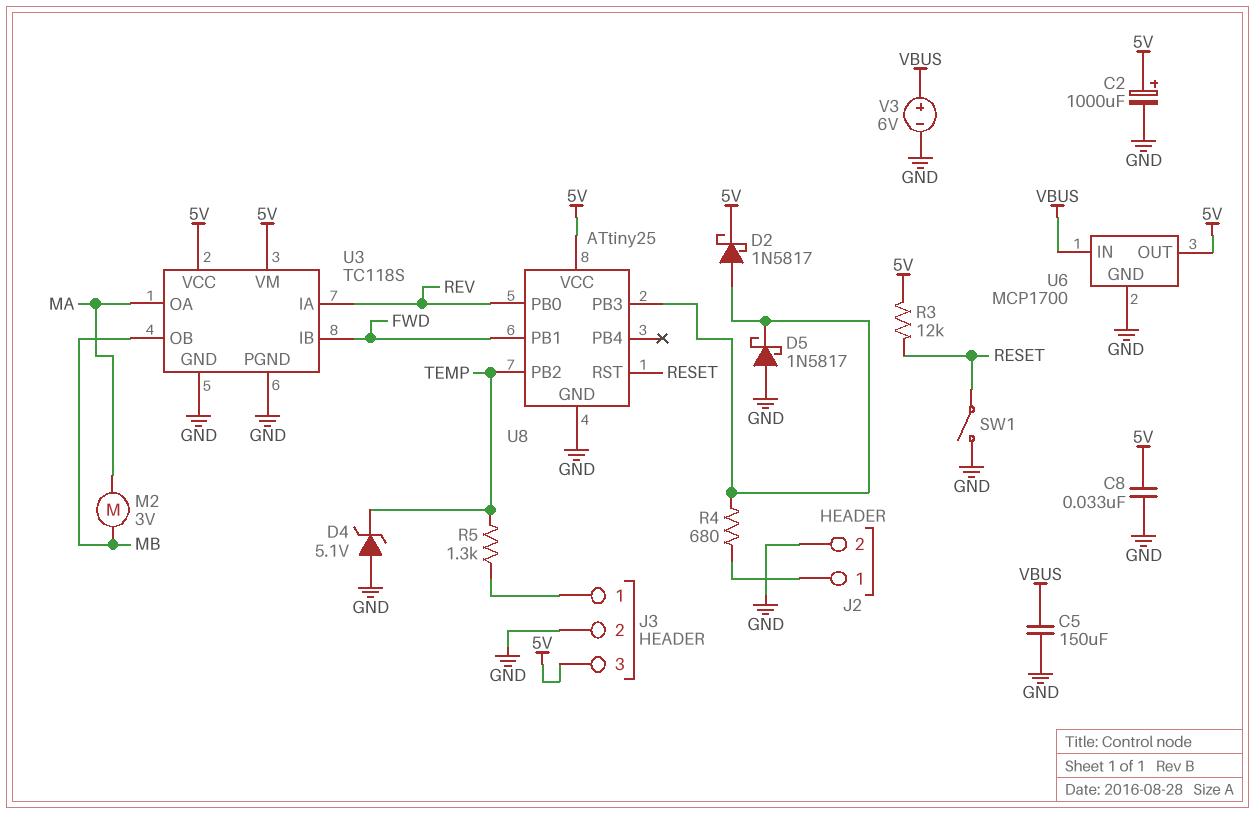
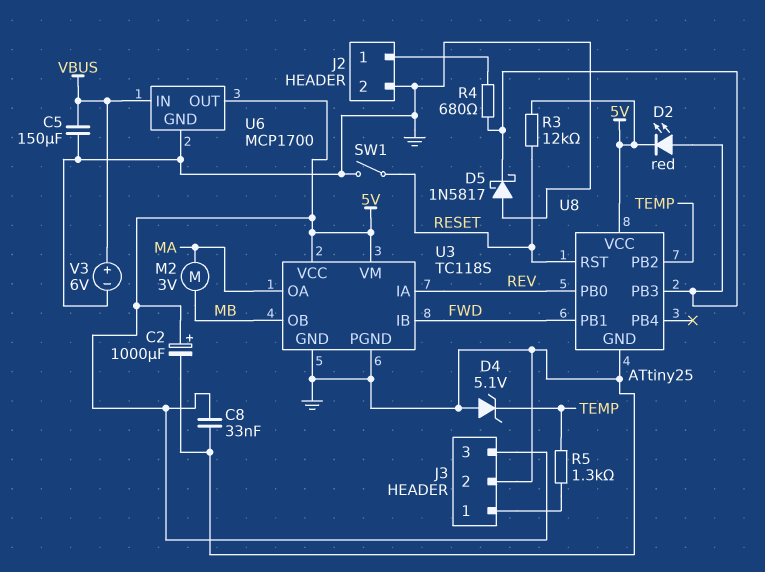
D2: schottky 1N5817 (A U8/PB3, K 5V) -> LED red (A U8/PB3, K 5V)

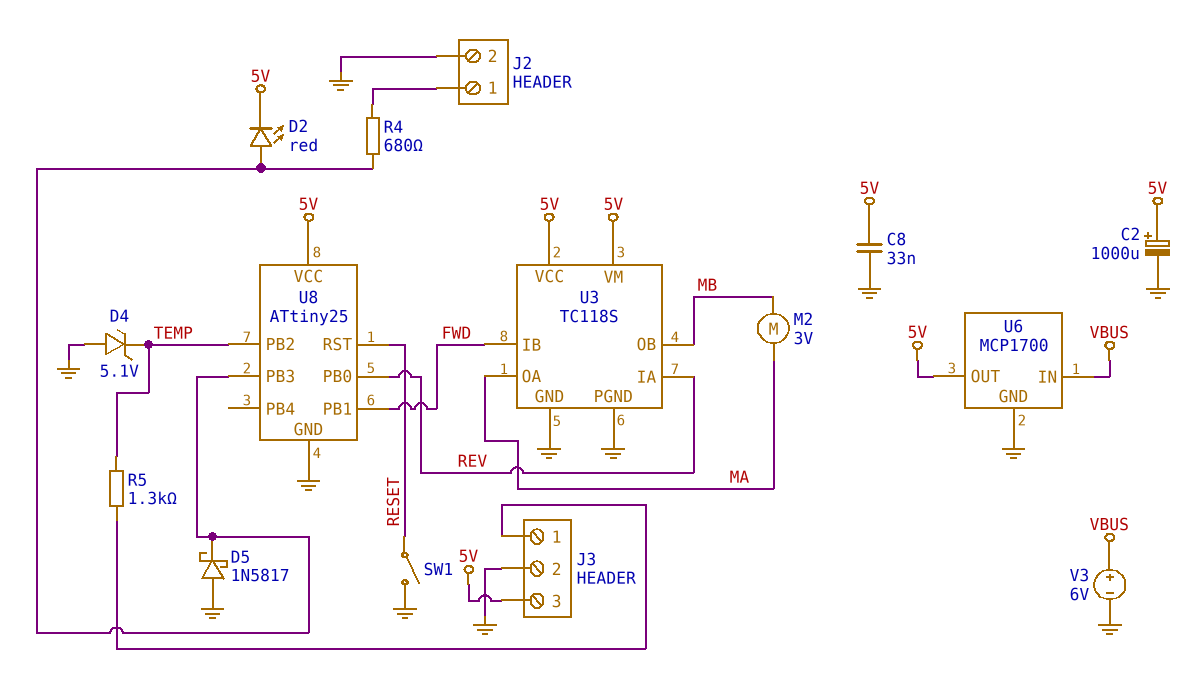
C5: 150uF (GND, VBUS) -> none
R3: 12k (5V, RESET) -> none

